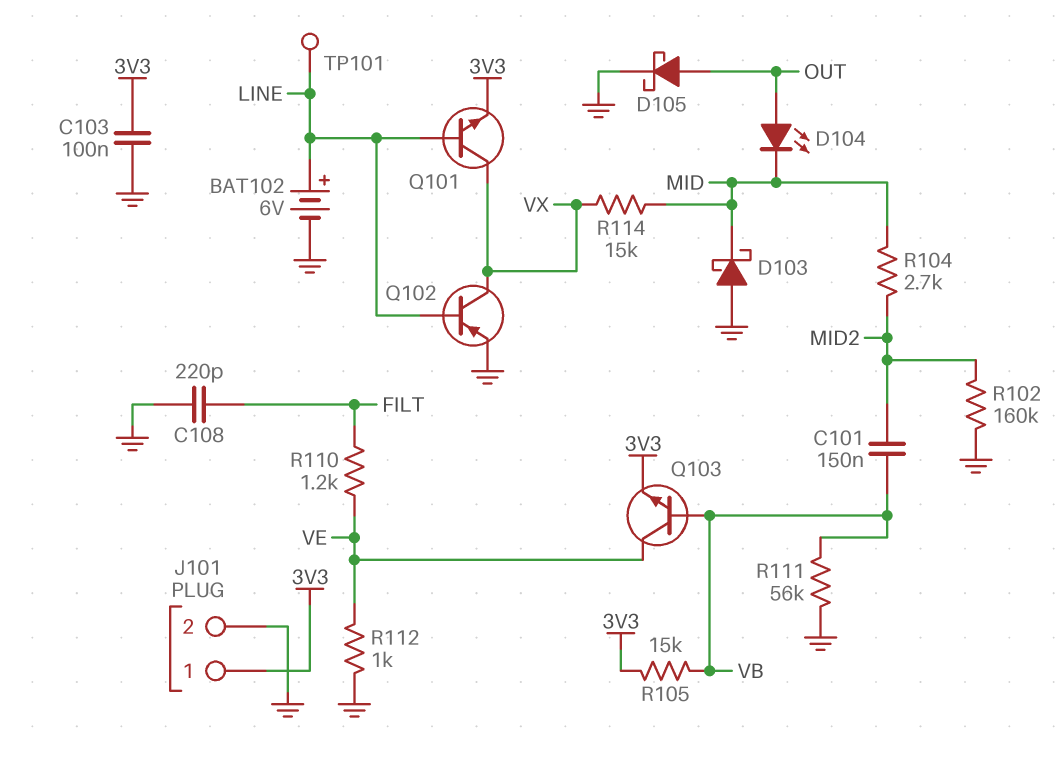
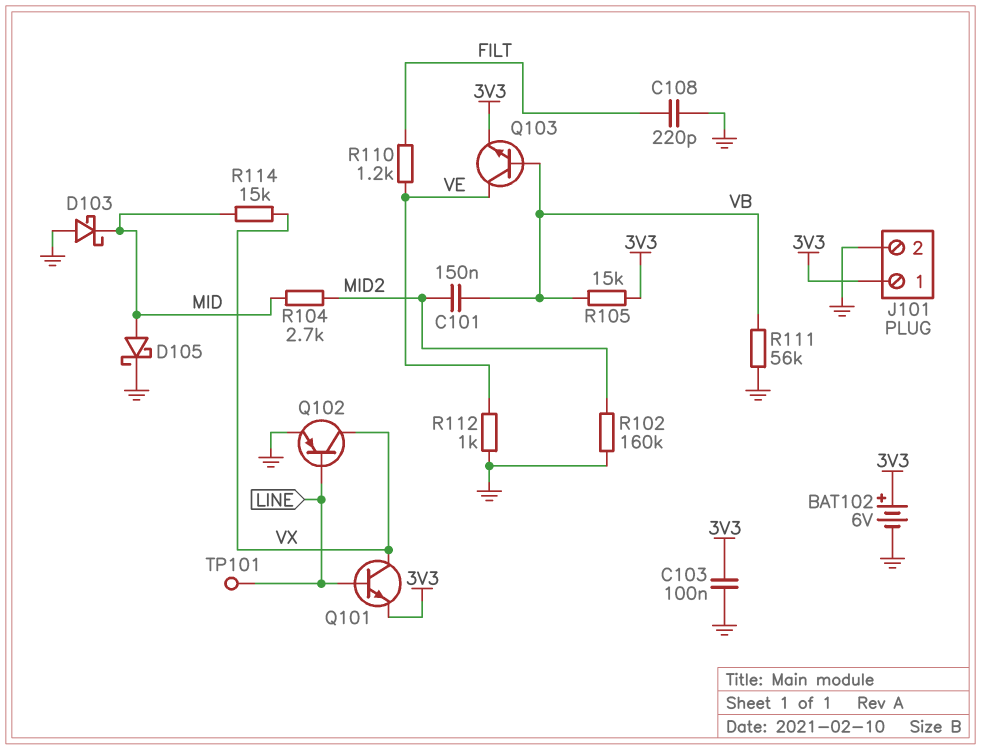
BAT102: 6V (plus LINE, minus GND) -> 6V (plus 3V3, minus GND)
D104: LED (A OUT, K MID) -> none
D105: schottky (A OUT, K GND) -> schottky (A MID, K GND)

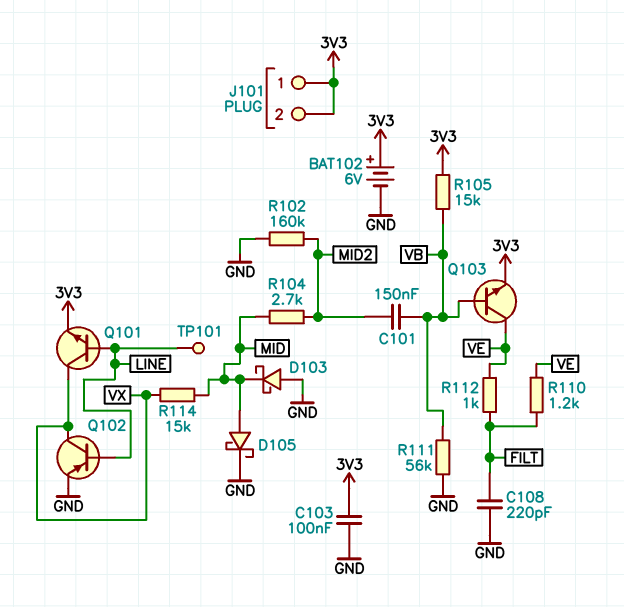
J101 pin 2: GND -> 3V3
R112: 1k (GND, VE) -> 1k (FILT, VE)

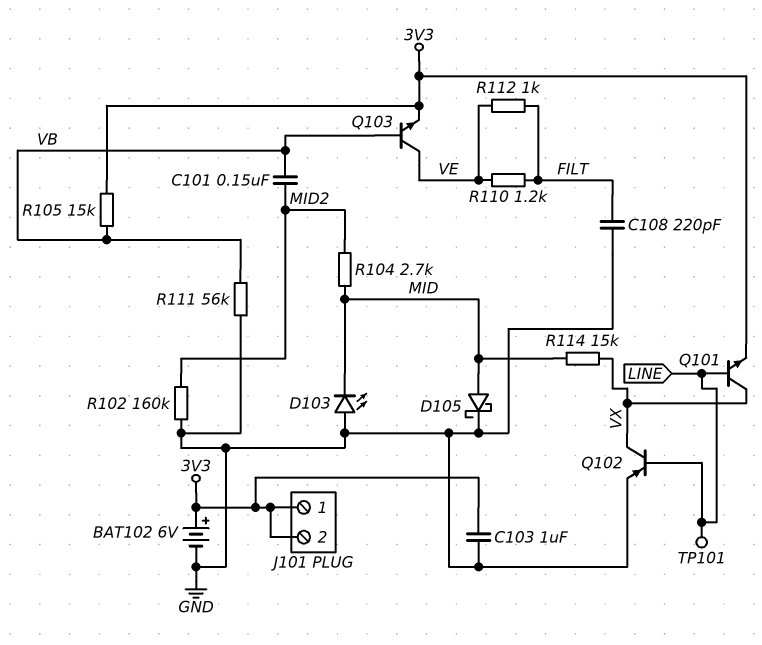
C103: 100nF (3V3, GND) -> 1uF (3V3, GND)
D103: schottky (A GND, K MID) -> LED (A GND, K MID)

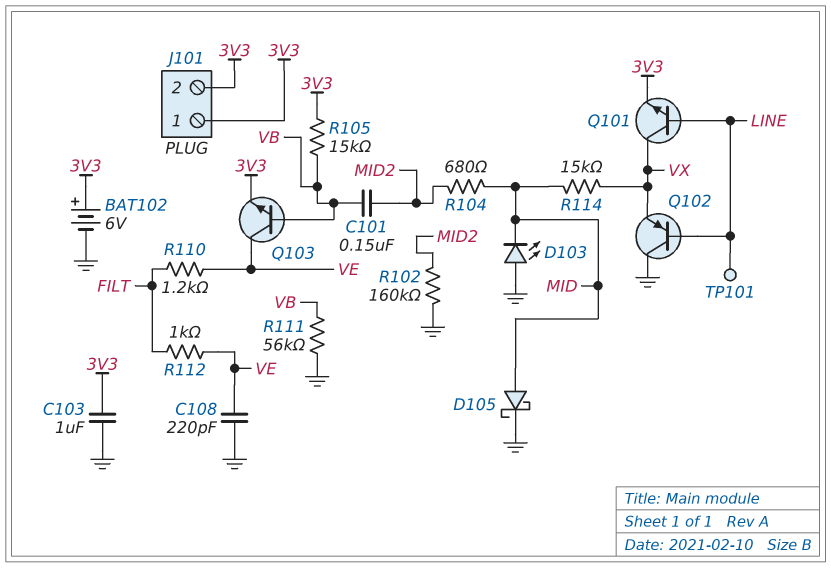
C108: 220pF (FILT, GND) -> 220pF (GND, VE)
Q102: PNP (B LINE, C VX, E GND) -> PNP (B LINE, C GND, E VX)
R104: 2.7k (MID, MID2) -> 680 (MID, MID2)

